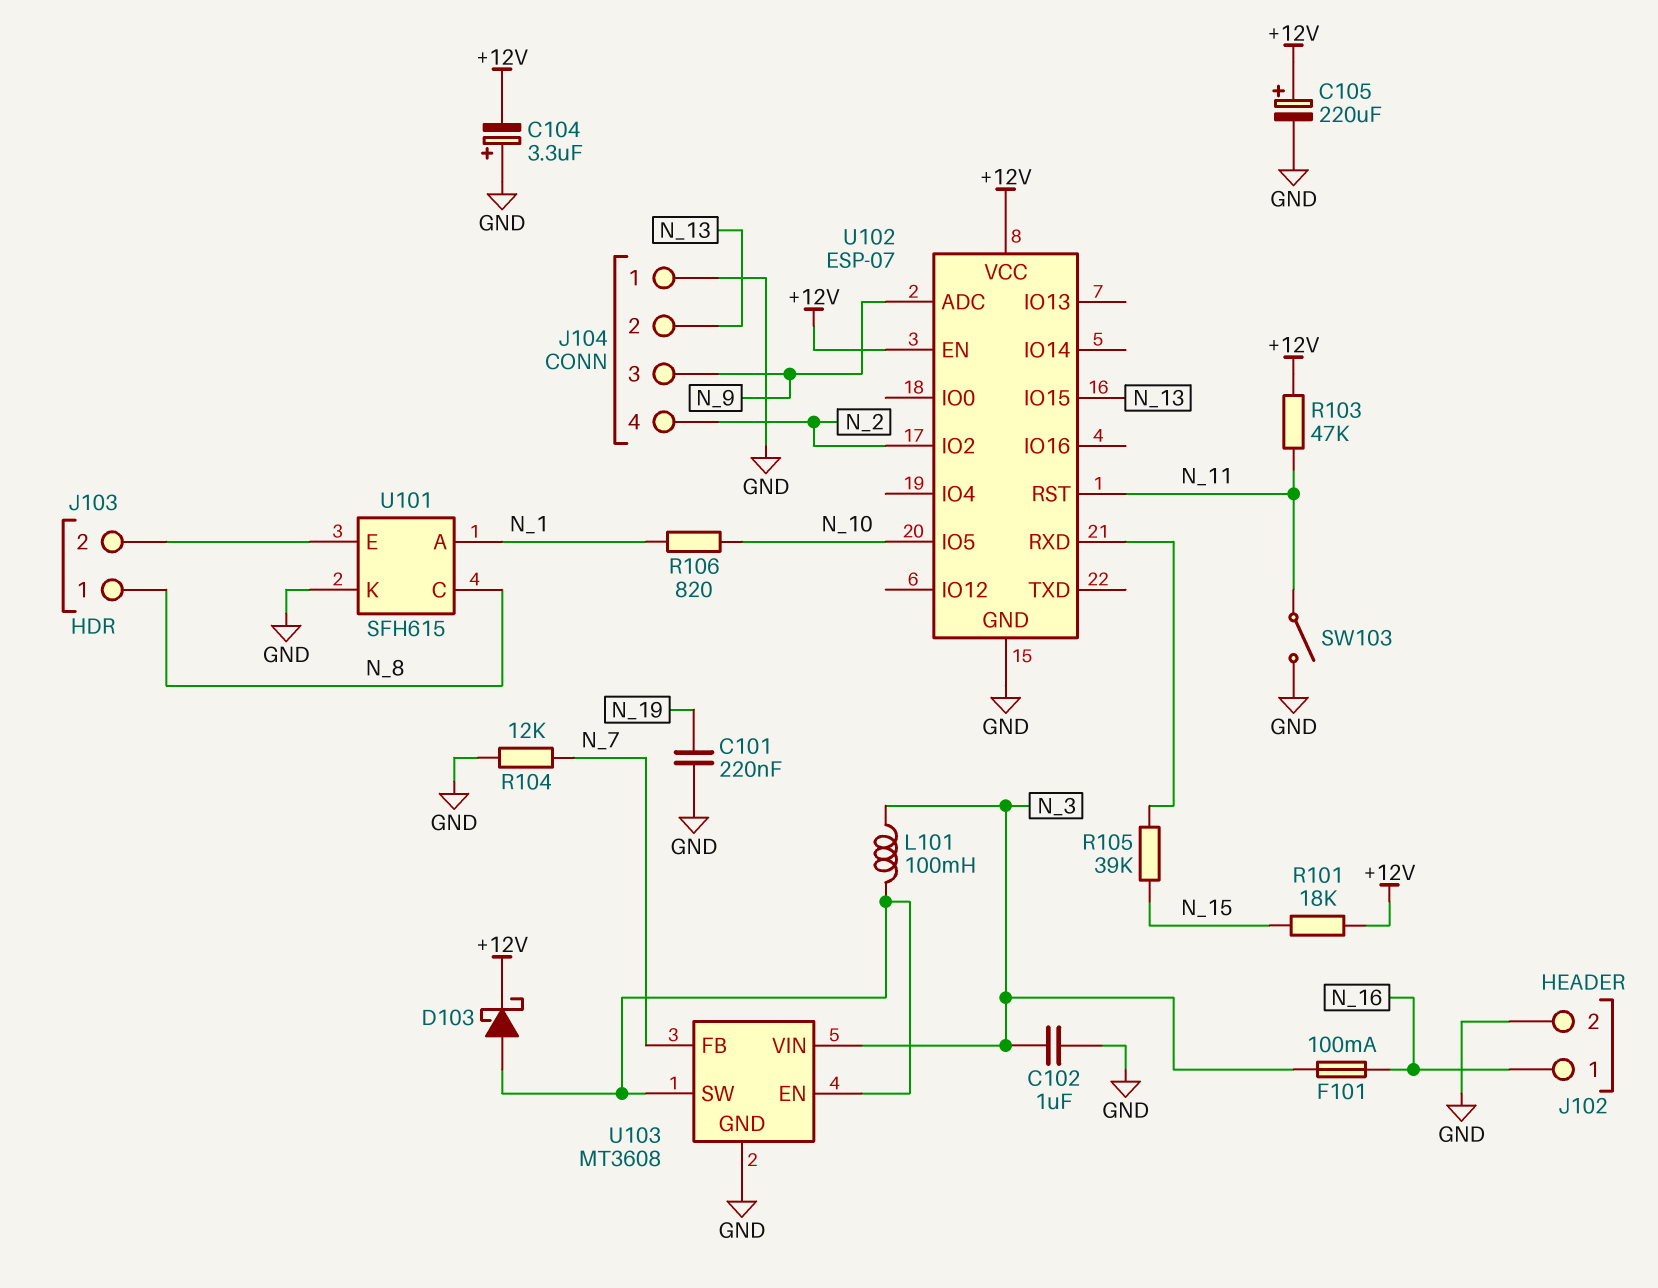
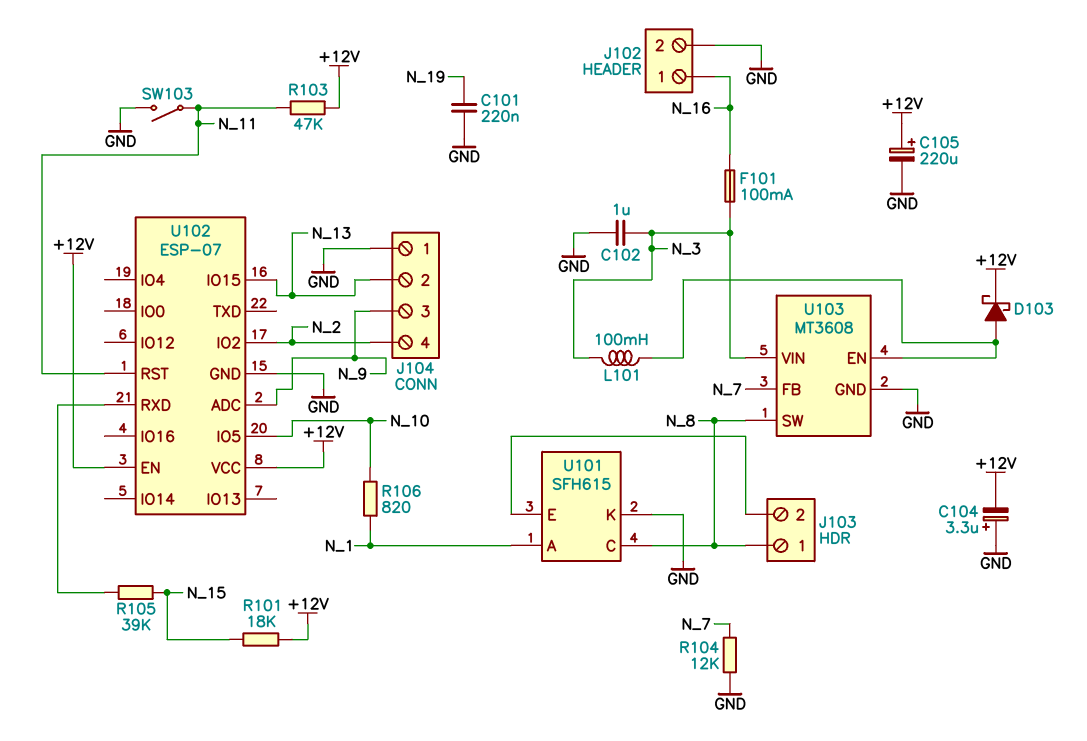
U103 pin SW: U103/EN -> N_8

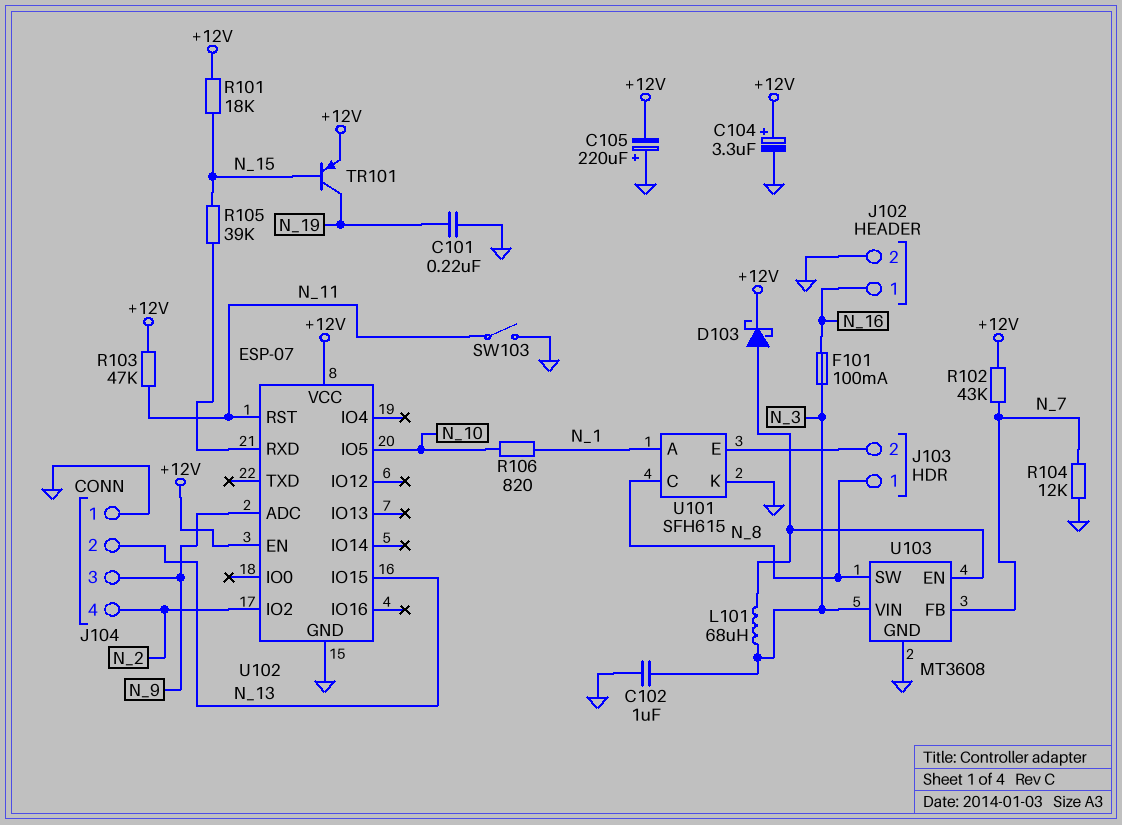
C104: 3.3uF (plus GND, minus +12V) -> 3.3uF (plus +12V, minus GND)
C105: 220uF (plus +12V, minus GND) -> 220uF (plus GND, minus +12V)
L101: 100mH (N_3, U103/EN) -> 68uH (N_3, U103/EN)
R102: none -> 43k (+12V, N_7)
TR101: none -> PNP (B N_15, C N_19, E +12V)

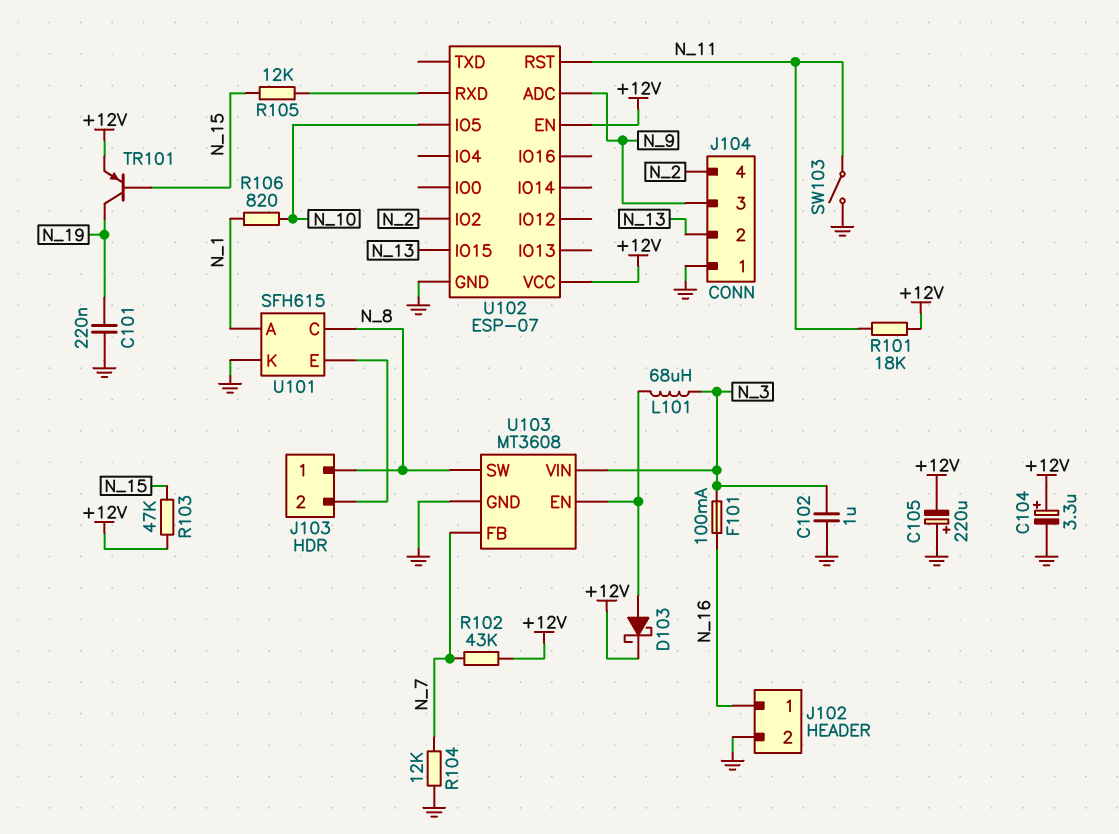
R101: 18k (+12V, N_15) -> 18k (+12V, N_11)
R103: 47k (+12V, N_11) -> 47k (+12V, N_15)
R105: 39k (N_15, U102/RXD) -> 12k (N_15, U102/RXD)

